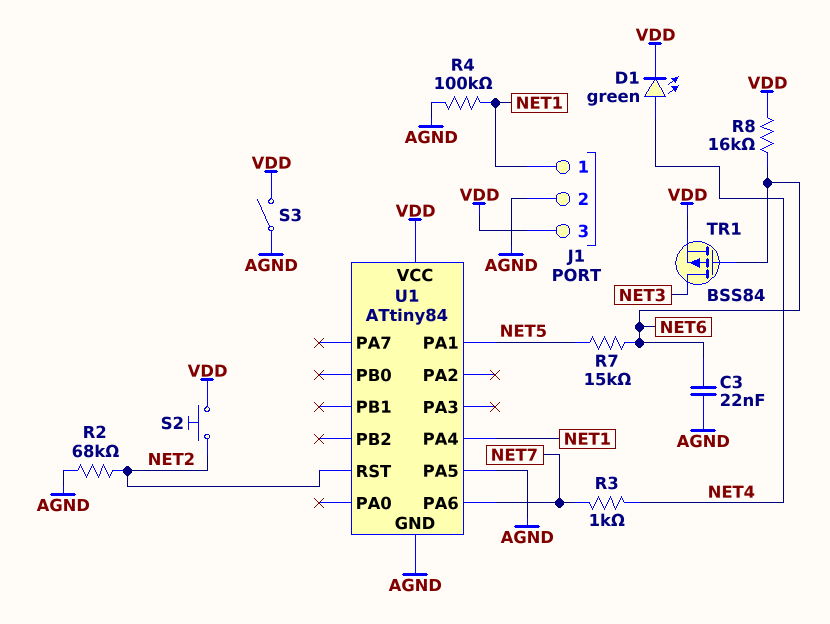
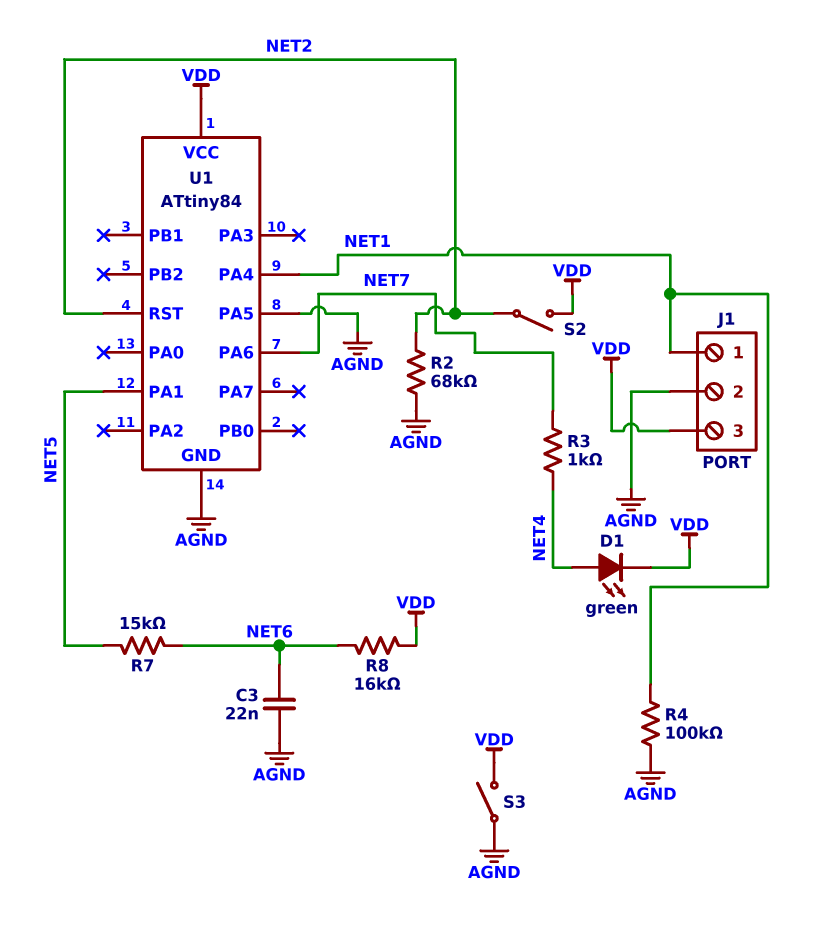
S2: button (NET2, VDD) -> switch (NET2, VDD)
TR1: PMOS BSS84 (G NET6, D NET3, S VDD) -> none

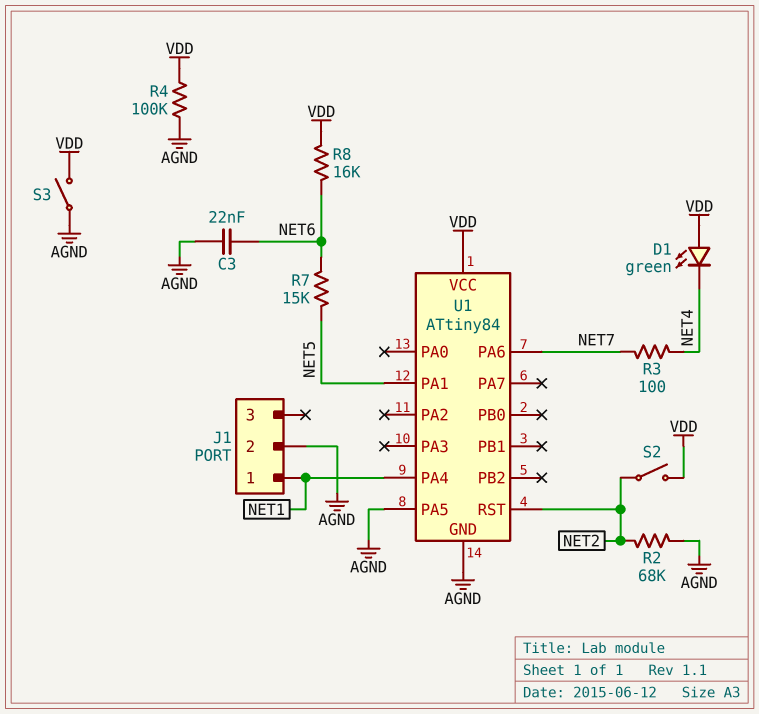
D1: LED green (A NET4, K VDD) -> LED green (A VDD, K NET4)
J1 pin 3: VDD -> none
R3: 1k (NET4, NET7) -> 100 (NET4, NET7)
R4: 100k (AGND, NET1) -> 100k (AGND, VDD)

